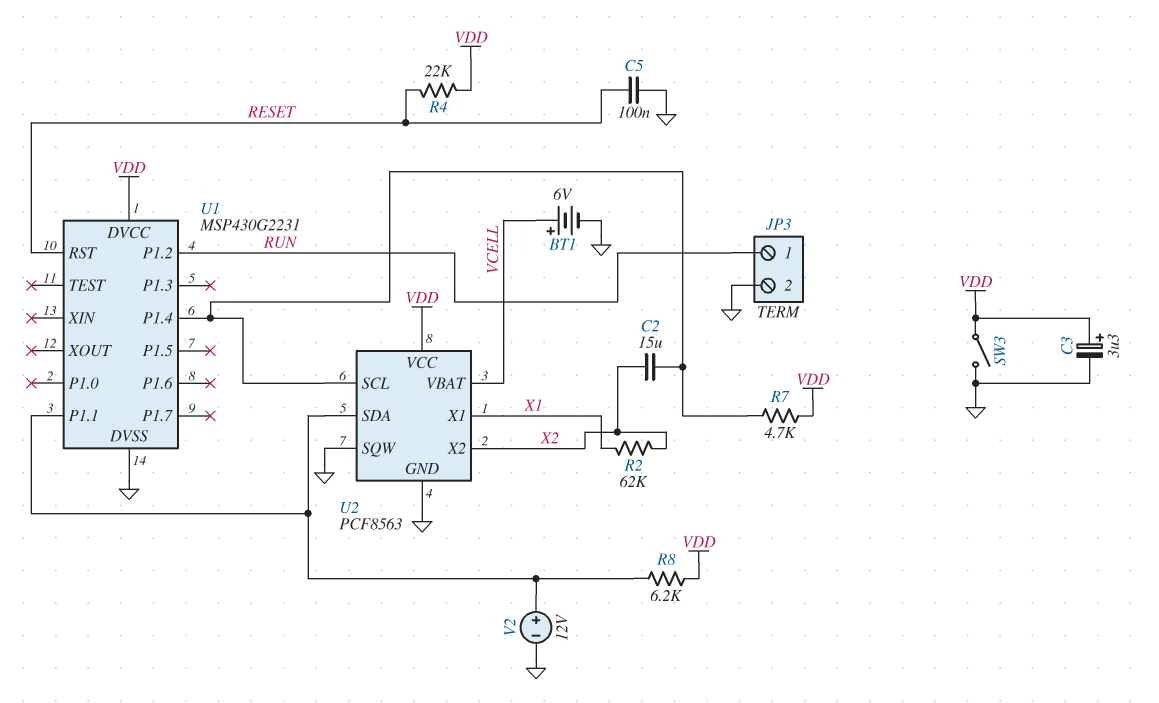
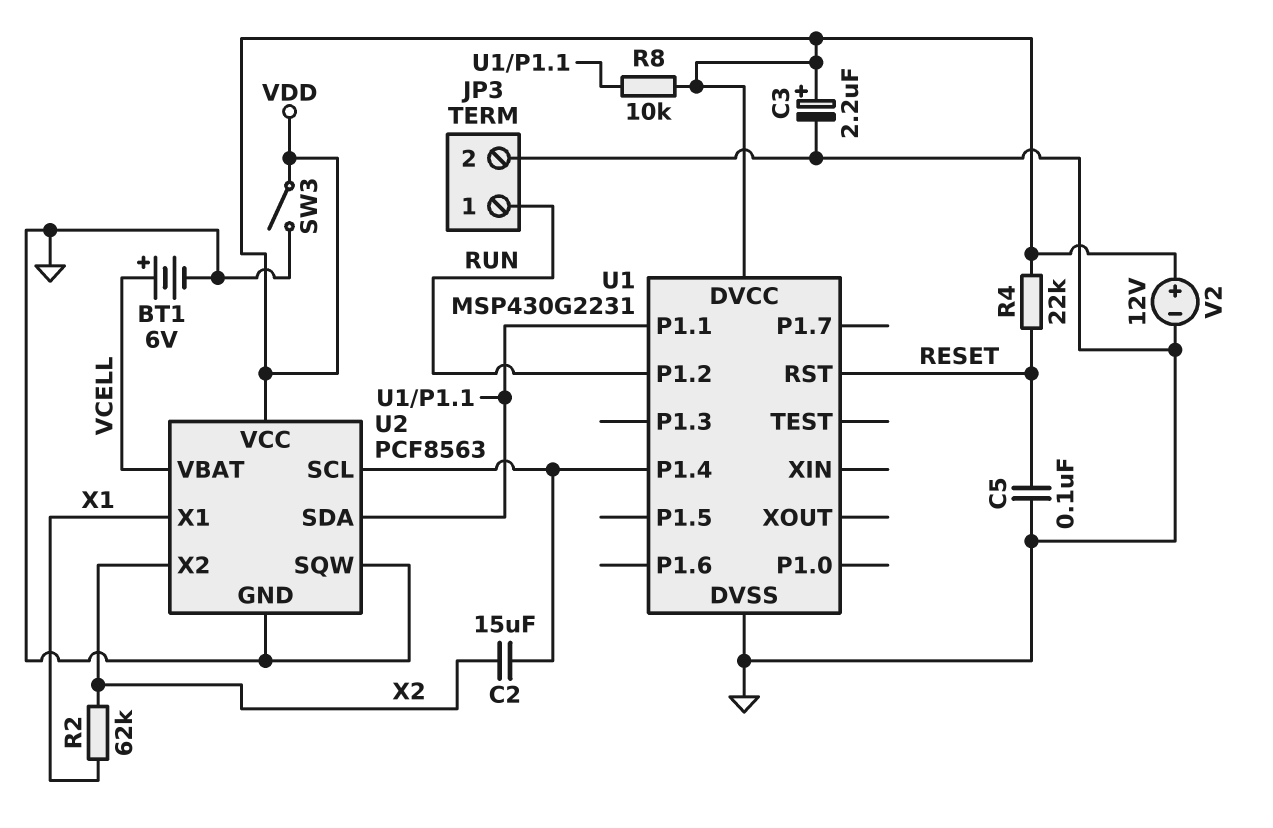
C3: 3.3uF (plus VDD, minus GND) -> 2.2uF (plus VDD, minus GND)
R7: 4.7k (U1/P1.4, VDD) -> none
R8: 6.2k (U1/P1.1, VDD) -> 10k (U1/P1.1, VDD)
V2: 12V (plus U1/P1.1, minus GND) -> 12V (plus VDD, minus GND)

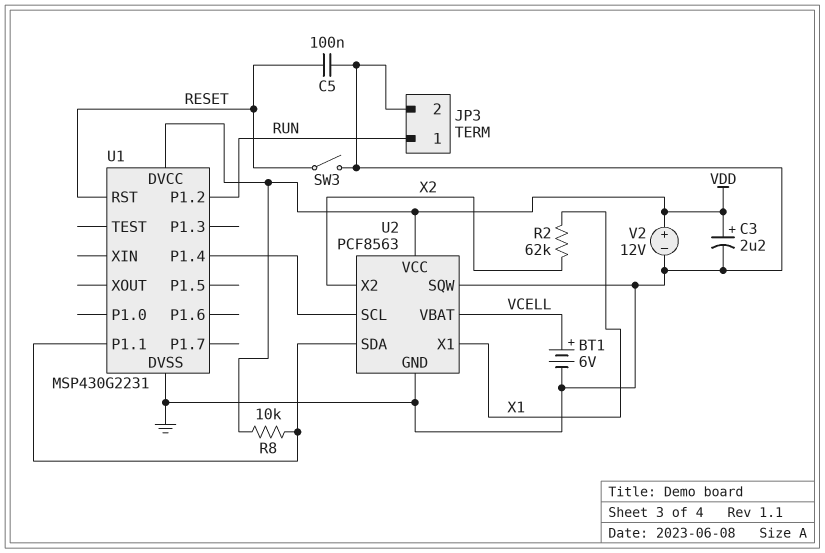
C2: 15uF (U1/P1.4, X2) -> none
R4: 22k (RESET, VDD) -> none
SW3: switch (GND, VDD) -> switch (GND, RESET)

